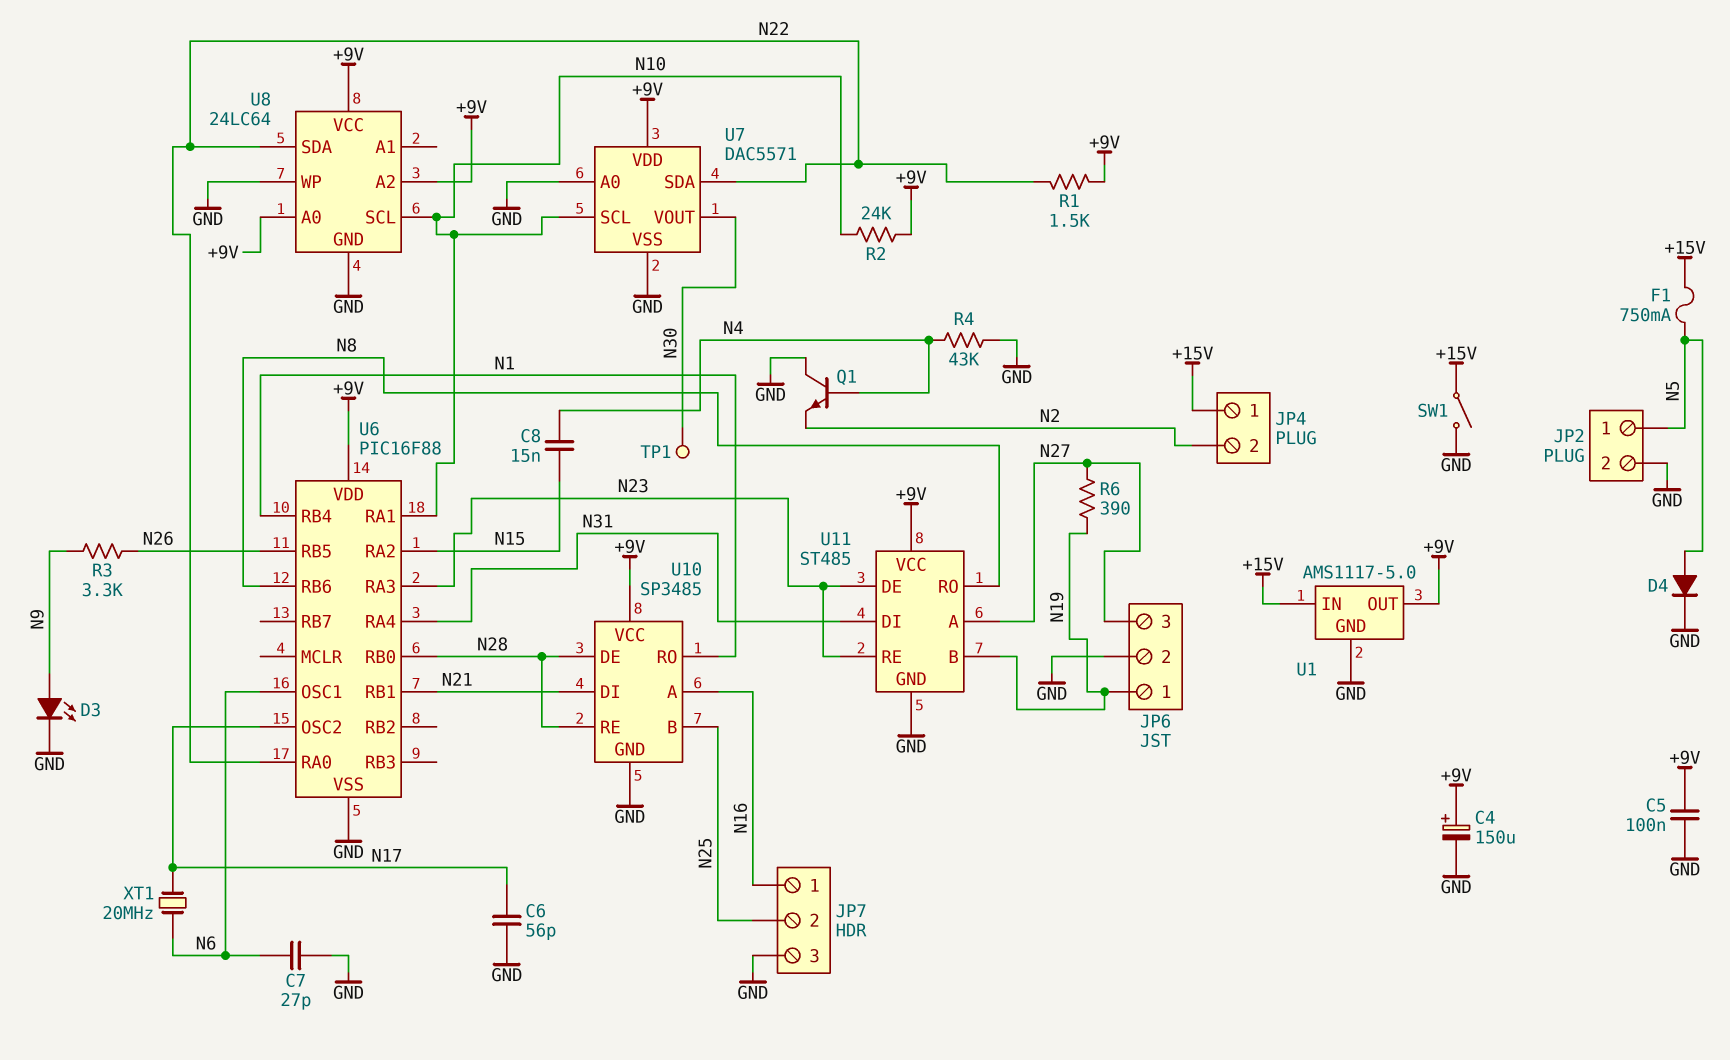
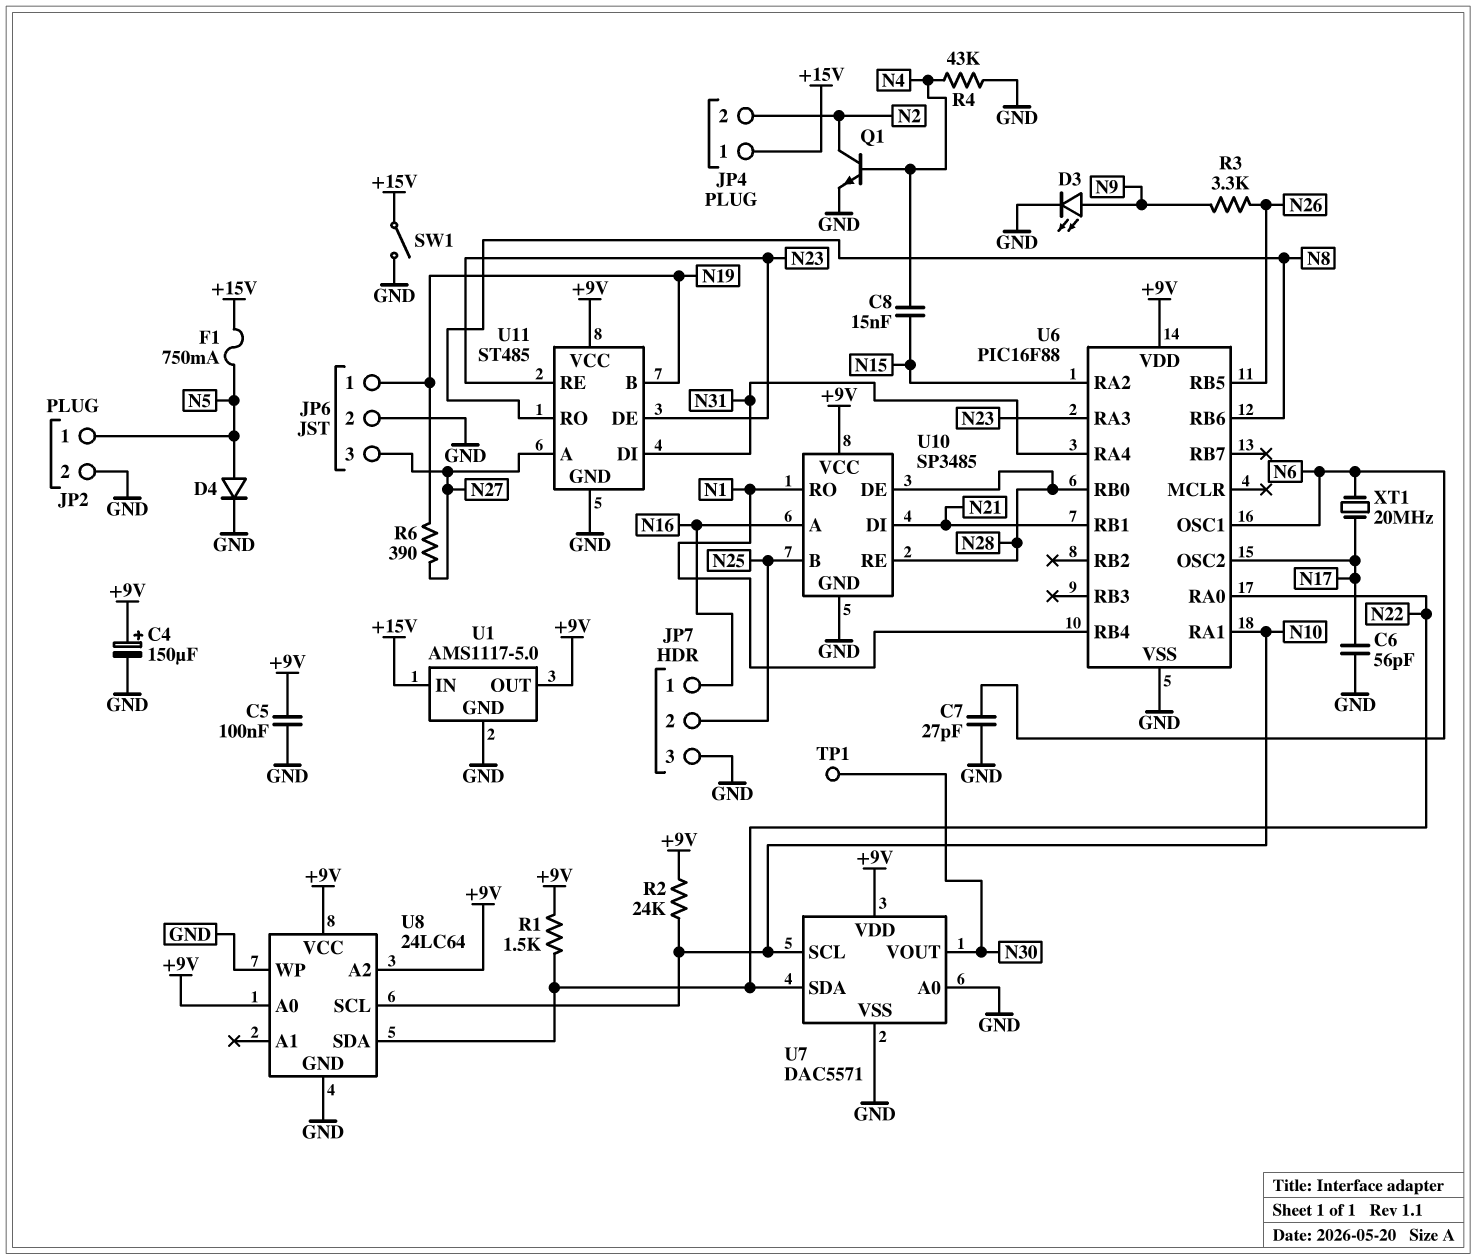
Q1: NPN (B N4, C GND, E N2) -> NPN (B N4, C N2, E GND)

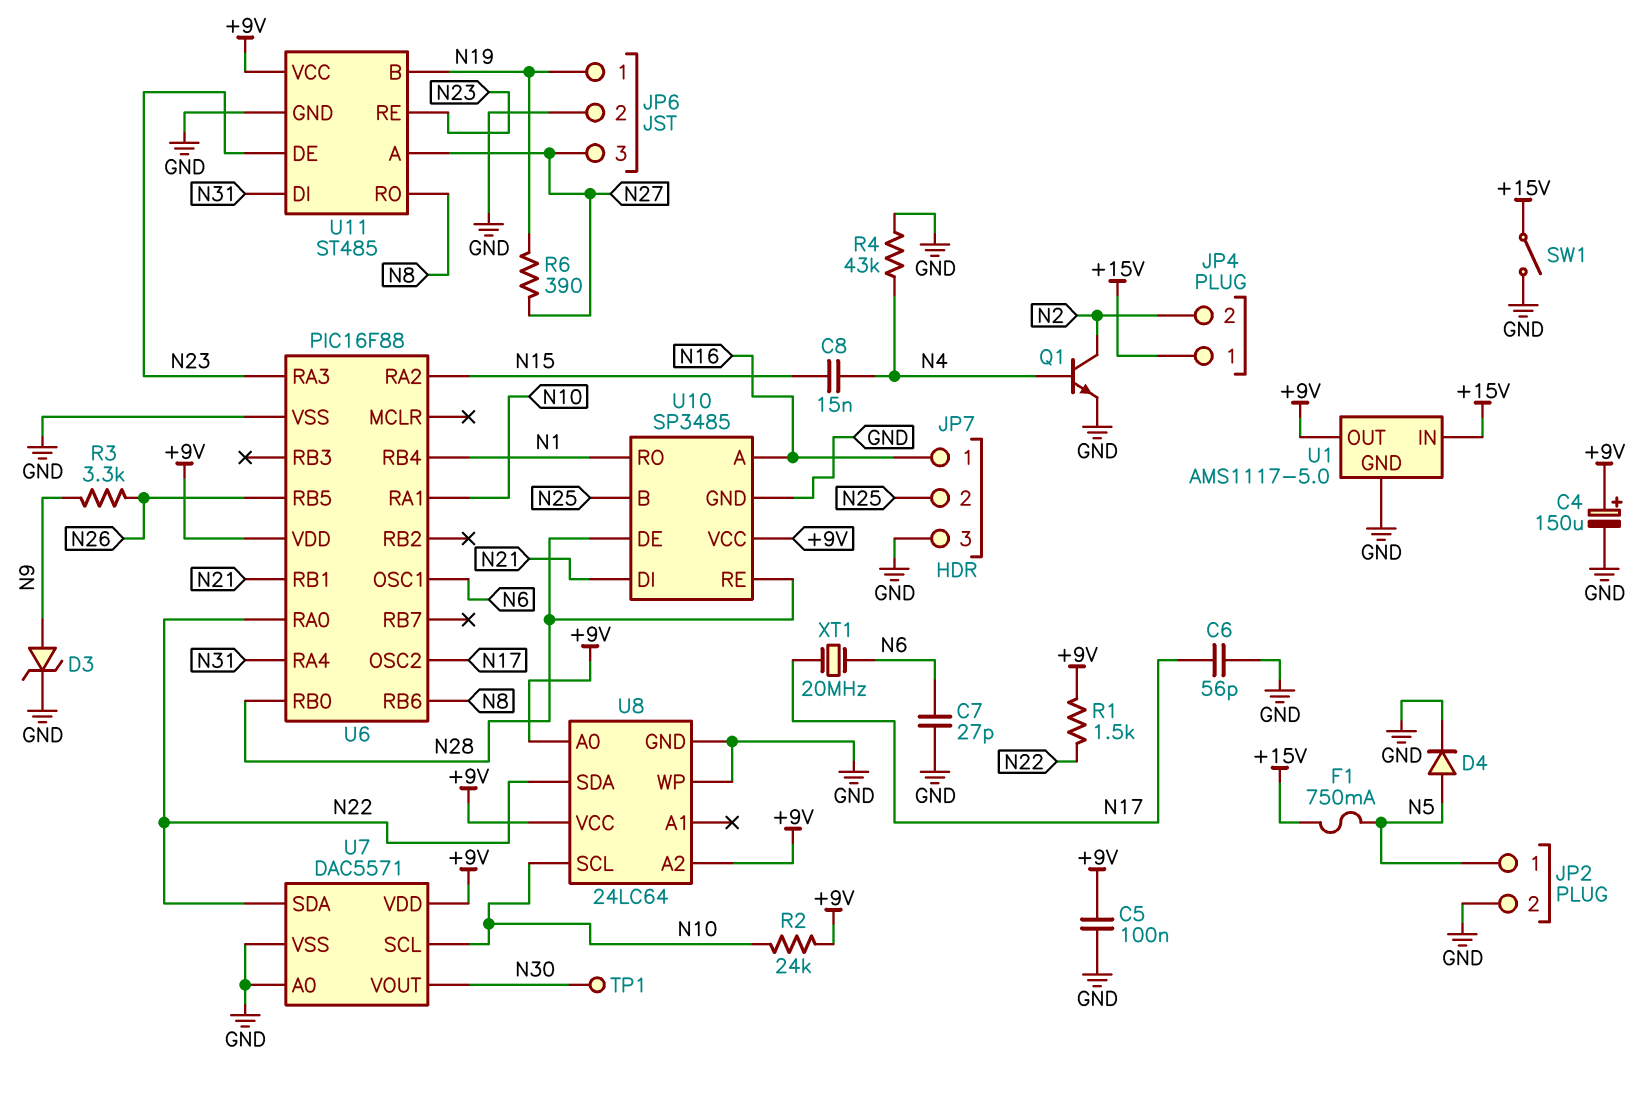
D3: LED (A N9, K GND) -> zener (A N9, K GND)

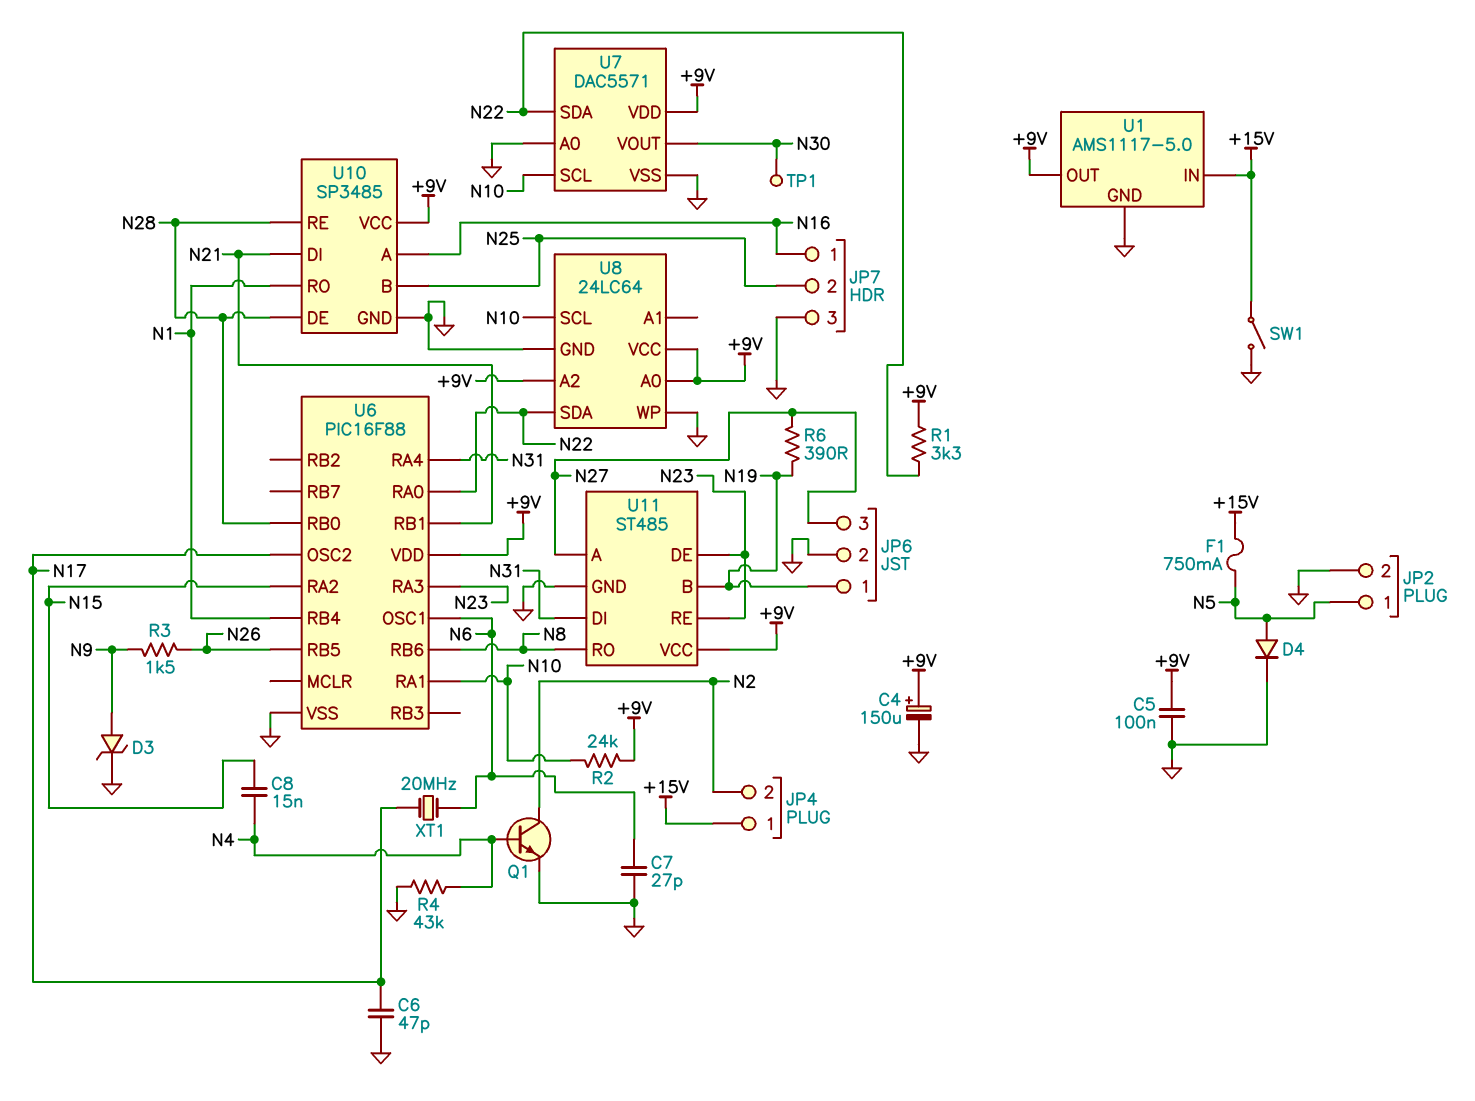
C6: 56pF (GND, N17) -> 47pF (GND, N17)
R1: 1.5k (+9V, N22) -> 3.3k (+9V, N22)
R3: 3.3k (N9, N26) -> 1.5k (N9, N26)

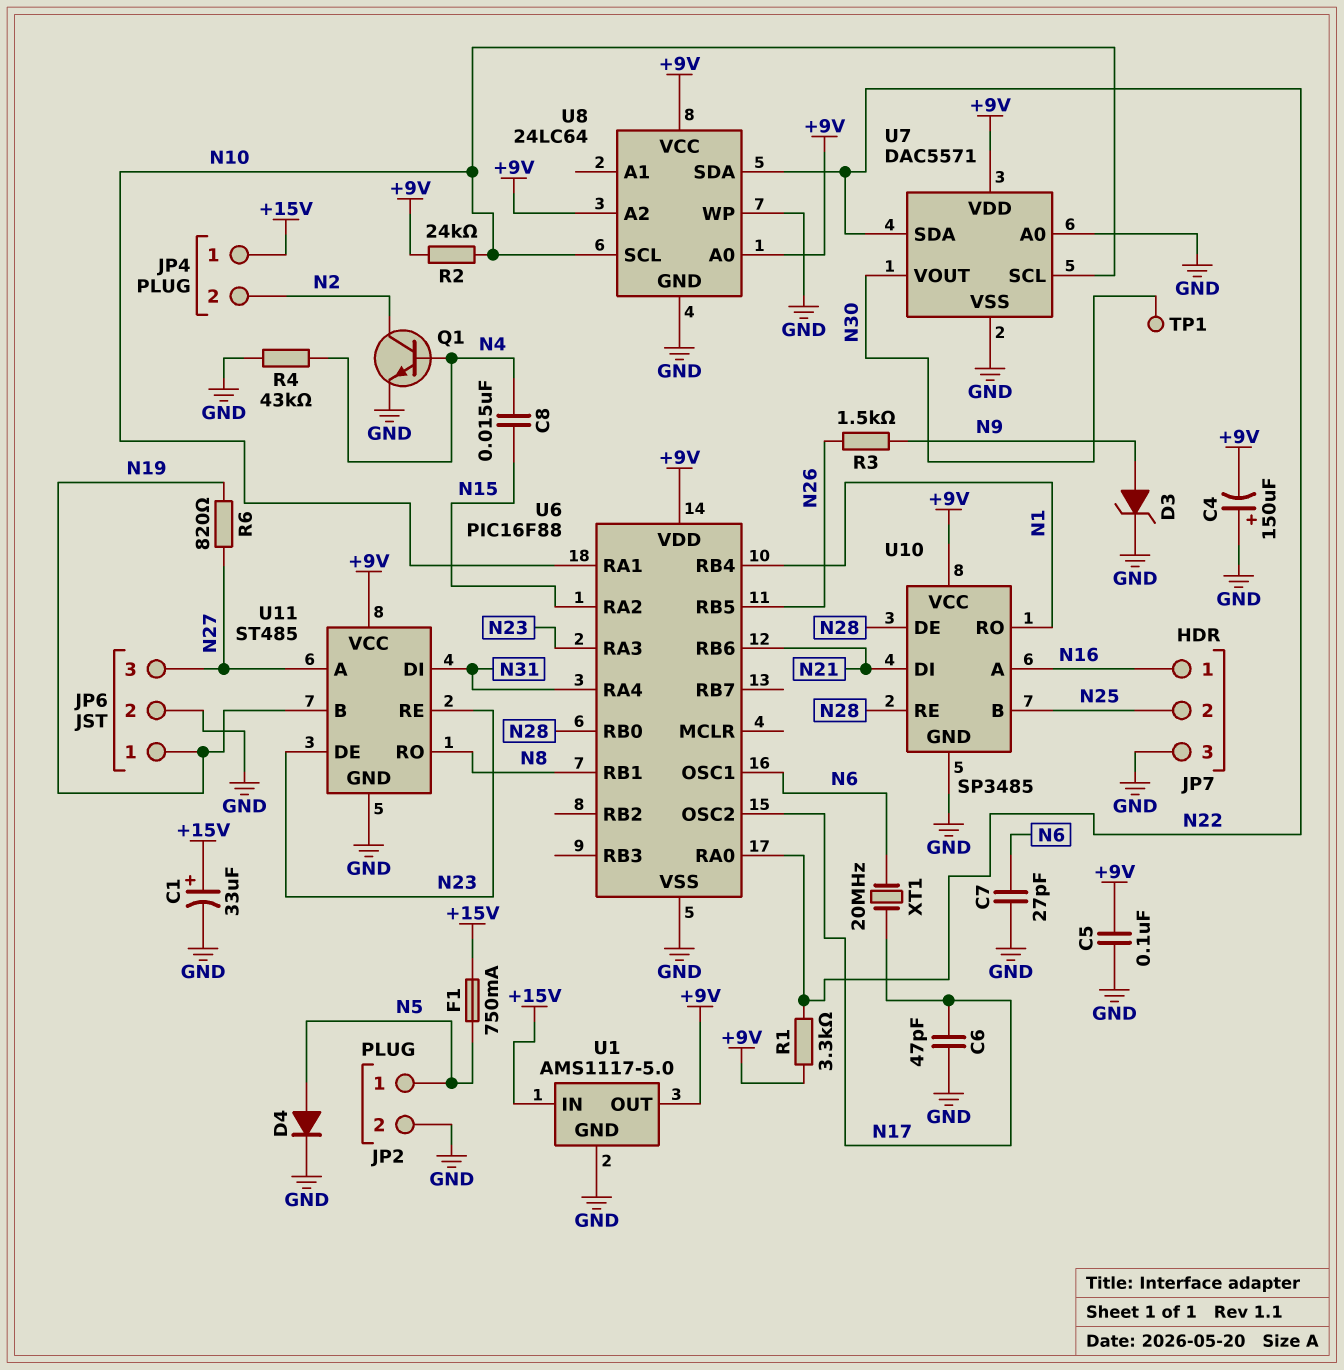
C1: none -> 33uF (plus +15V, minus GND)
C4: 150uF (plus +9V, minus GND) -> 150uF (plus GND, minus +9V)
R6: 390 (N19, N27) -> 820 (N19, N27)
SW1: switch (+15V, GND) -> none
U6 pin RB1: N21 -> N8
U6 pin RB6: N8 -> N21

